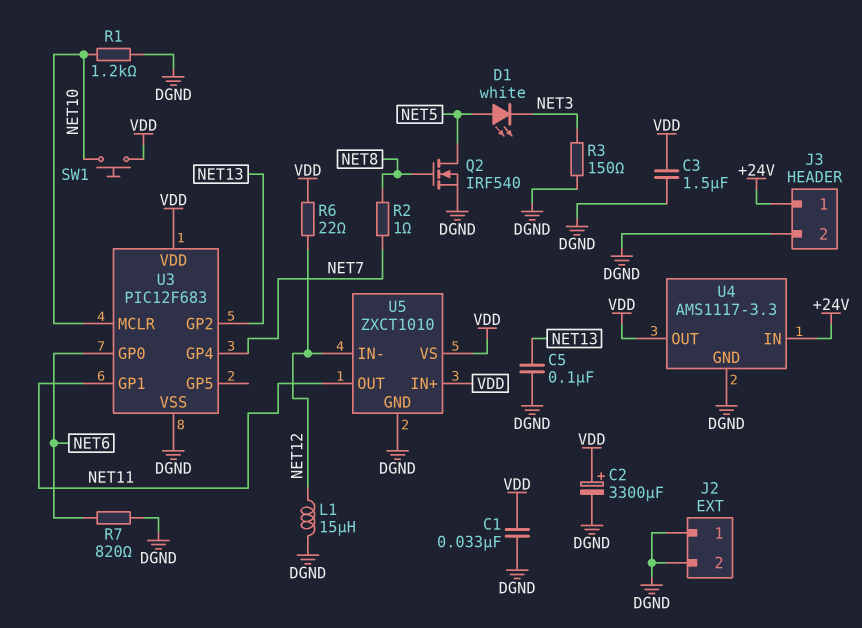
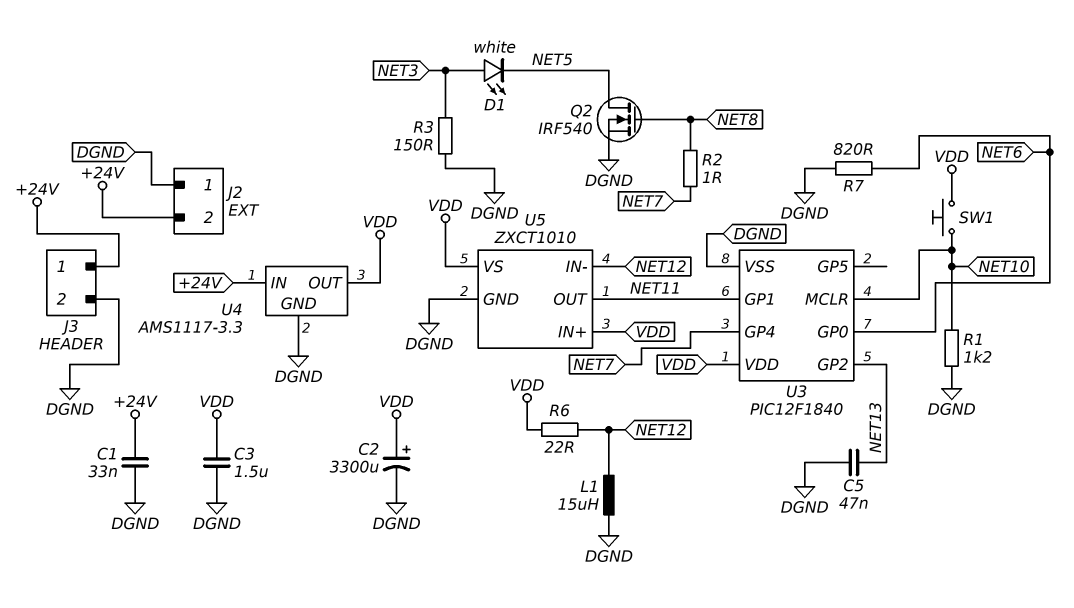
C1: 33nF (DGND, VDD) -> 33nF (+24V, DGND)
C5: 100nF (DGND, NET13) -> 47nF (DGND, NET13)
D1: LED white (A NET5, K NET3) -> LED white (A NET3, K NET5)
J2 pin 2: DGND -> +24V
U3: PIC12F683 -> PIC12F1840

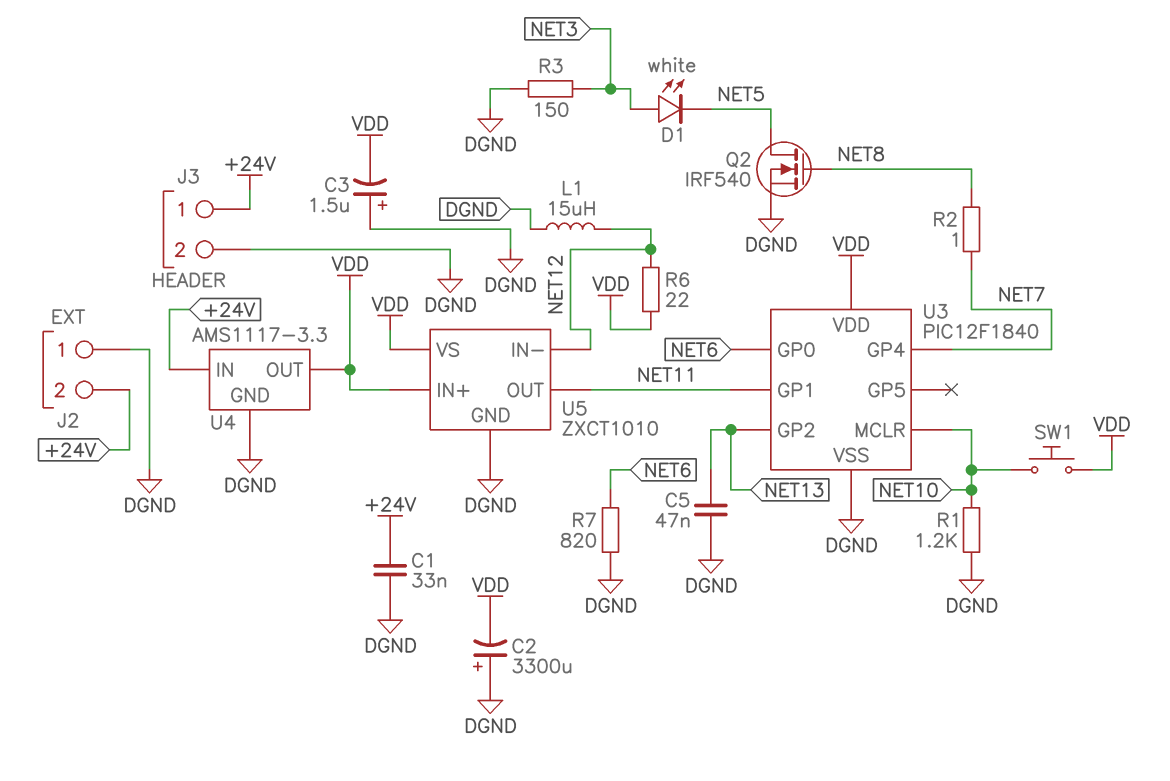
C2: 3300uF (plus VDD, minus DGND) -> 3300uF (plus DGND, minus VDD)
C3: 1.5uF (DGND, VDD) -> 1.5uF (plus DGND, minus VDD)

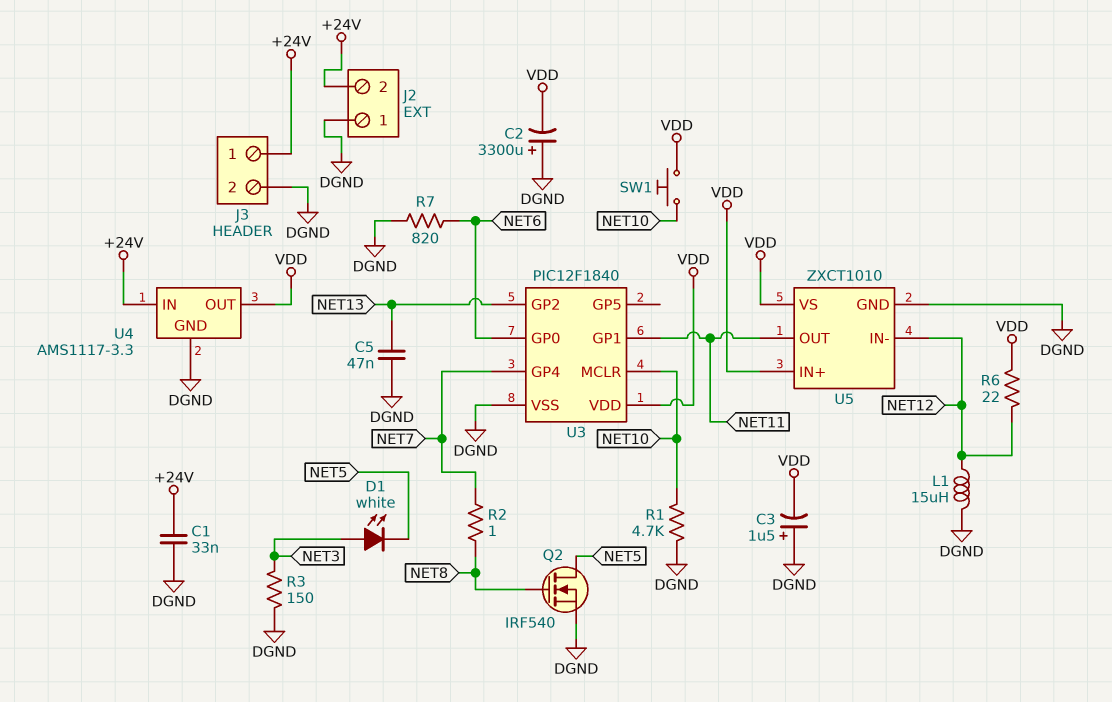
R1: 1.2k (DGND, NET10) -> 4.7k (DGND, NET10)

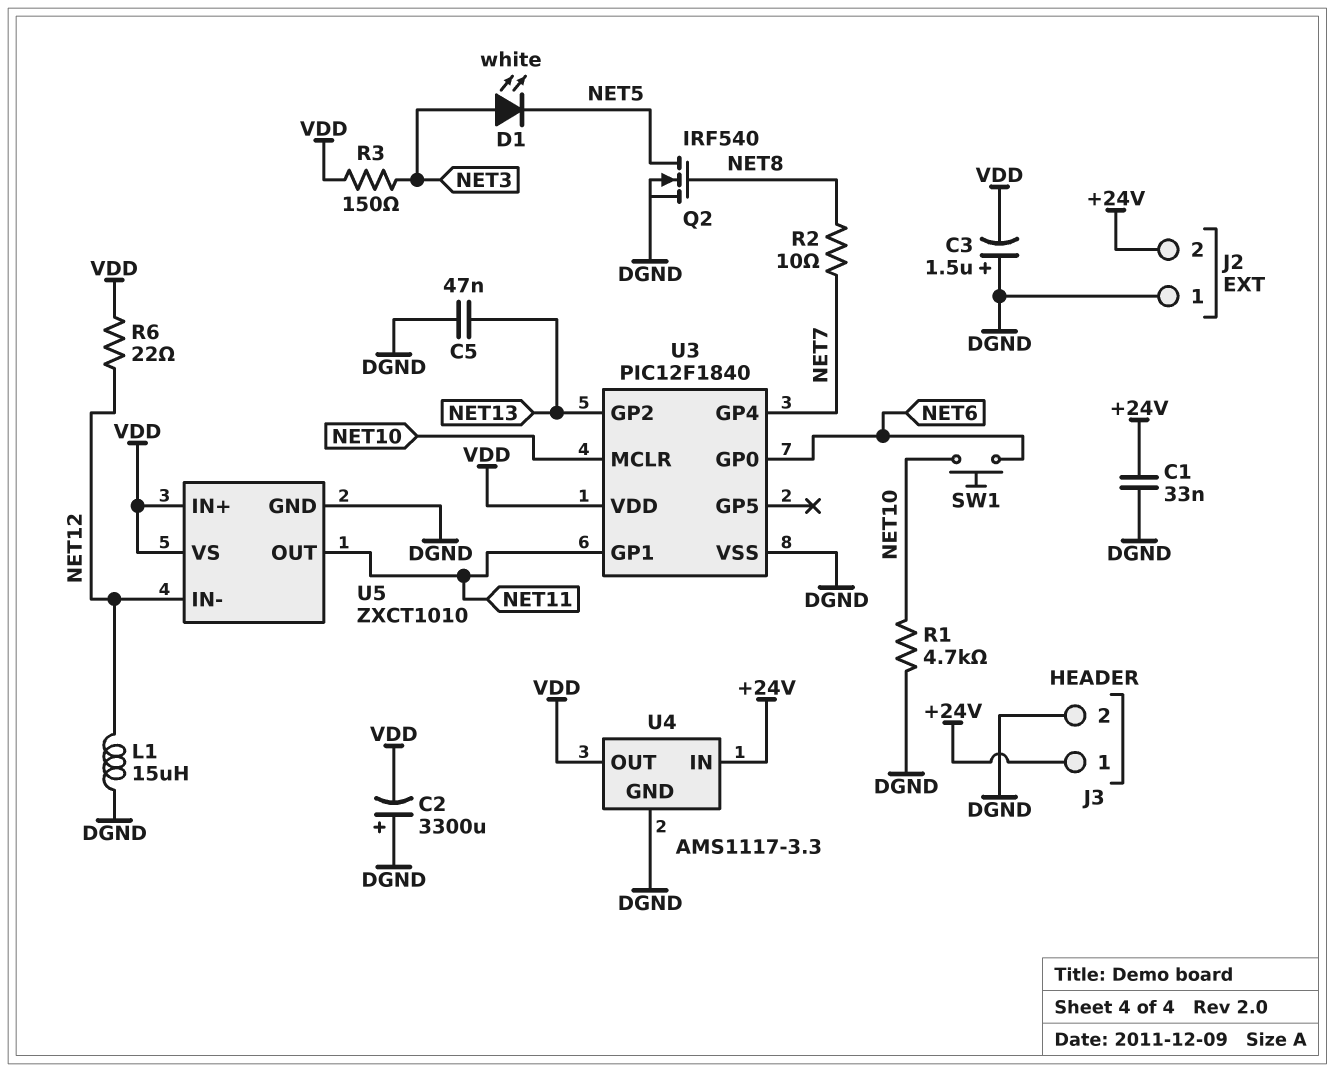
R2: 1 (NET7, NET8) -> 10 (NET7, NET8)
R3: 150 (DGND, NET3) -> 150 (NET3, VDD)
R7: 820 (DGND, NET6) -> none
SW1: button (NET10, VDD) -> button (NET6, NET10)

